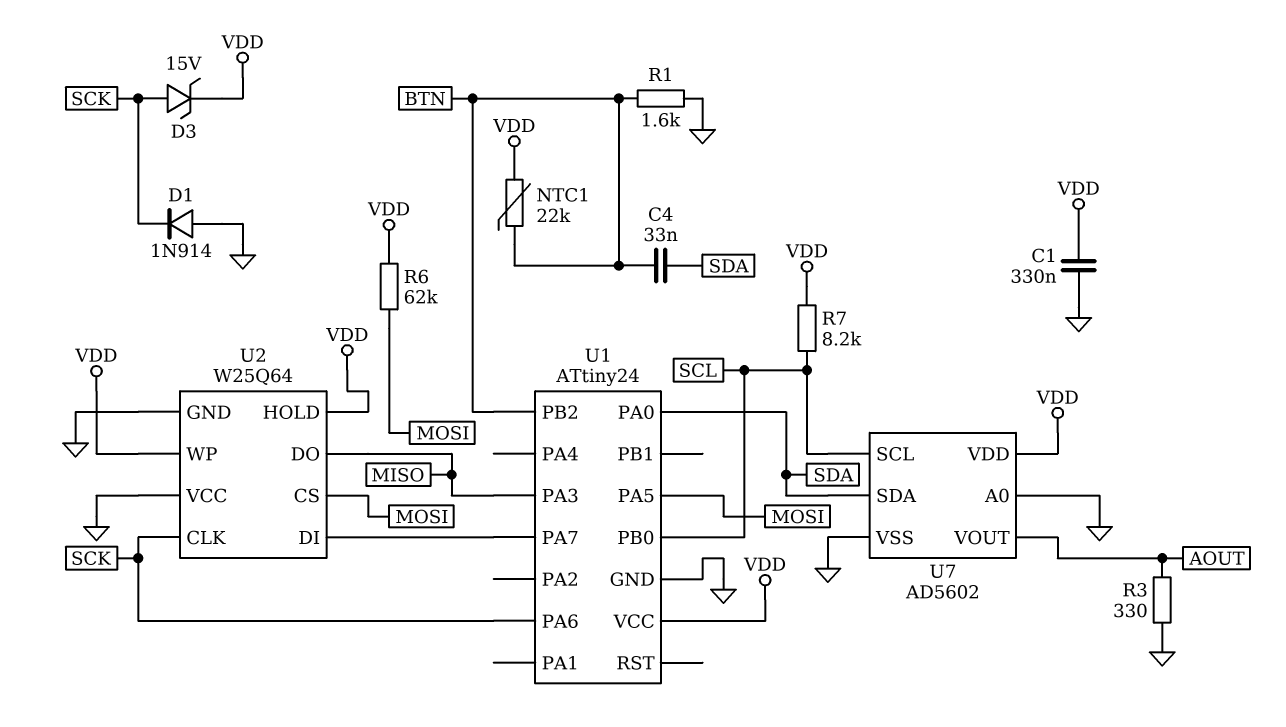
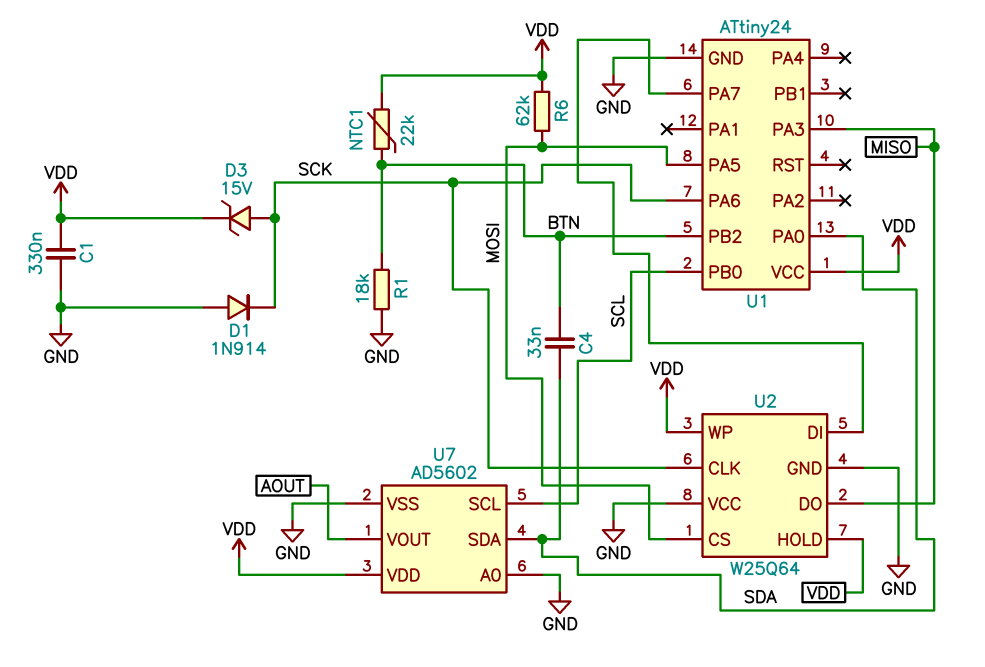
R1: 1.6k (BTN, GND) -> 18k (BTN, GND)
R3: 330 (AOUT, GND) -> none
R7: 8.2k (SCL, VDD) -> none

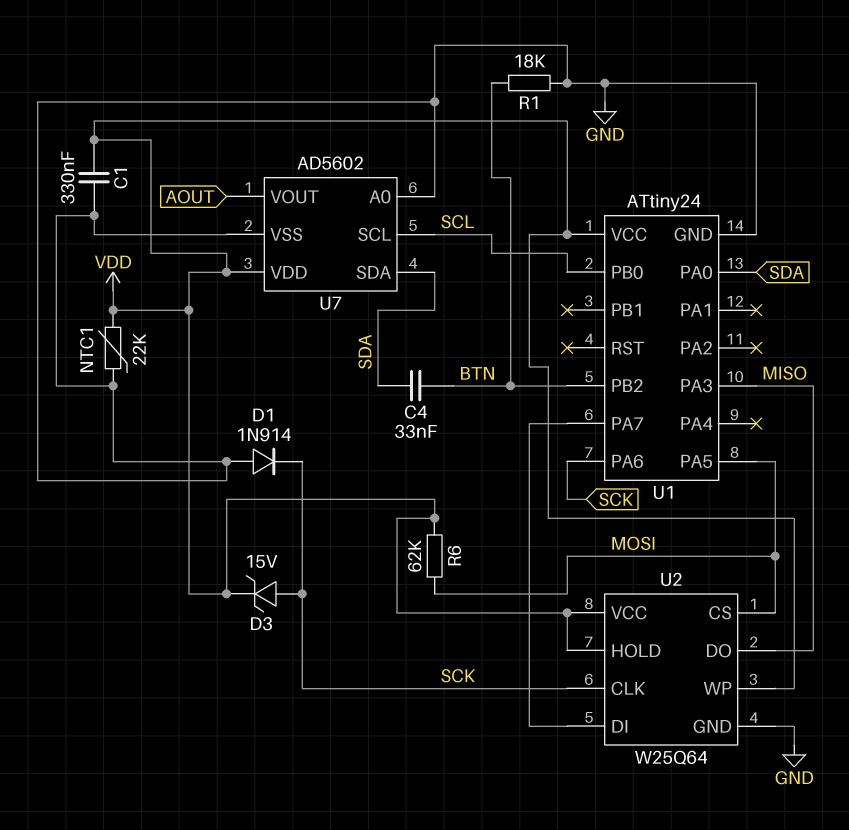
NTC1: 22k (BTN, VDD) -> 22k (GND, VDD)
U2 pin VCC: GND -> VDD

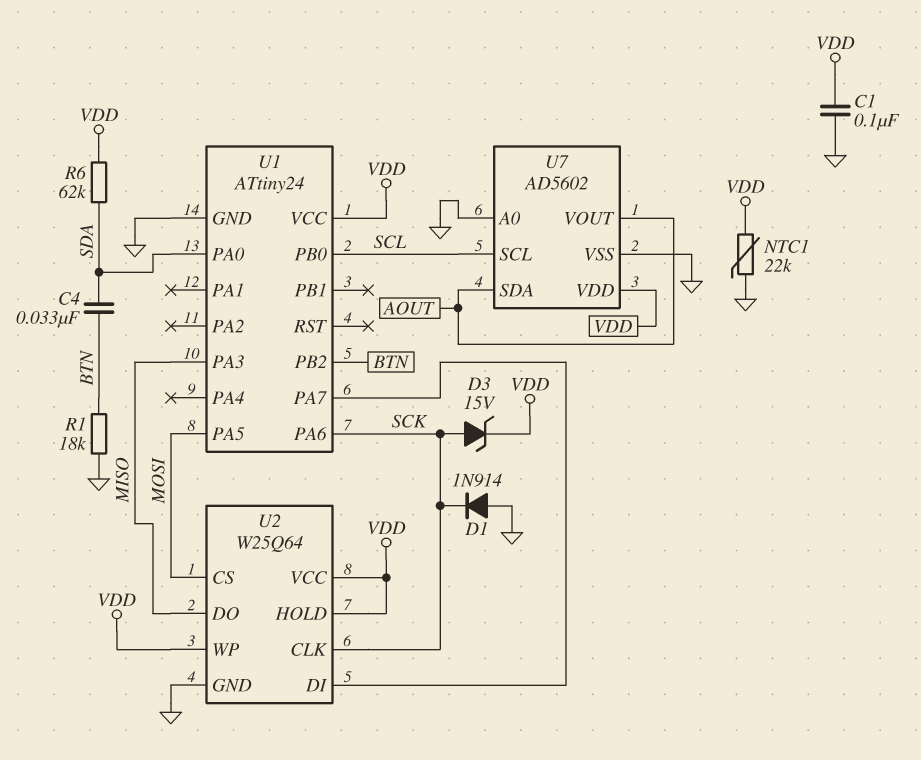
C1: 330nF (GND, VDD) -> 100nF (GND, VDD)
R6: 62k (MOSI, VDD) -> 62k (SDA, VDD)
U7 pin SDA: SDA -> AOUT

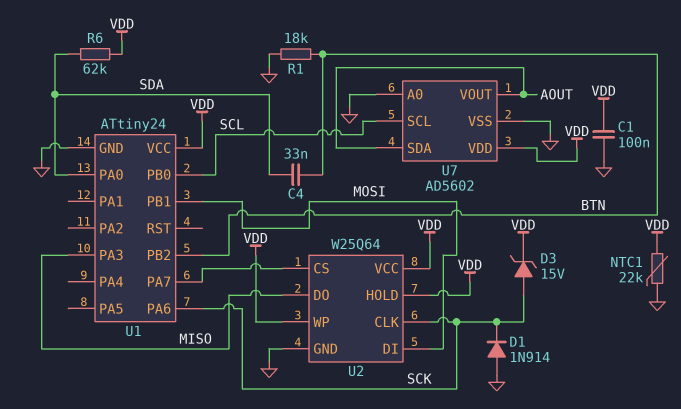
U1 pin PA5: MOSI -> none
U1 pin PB1: none -> MOSI
U2 pin CS: MOSI -> U1/PA7
U2 pin DI: U1/PA7 -> MOSI

